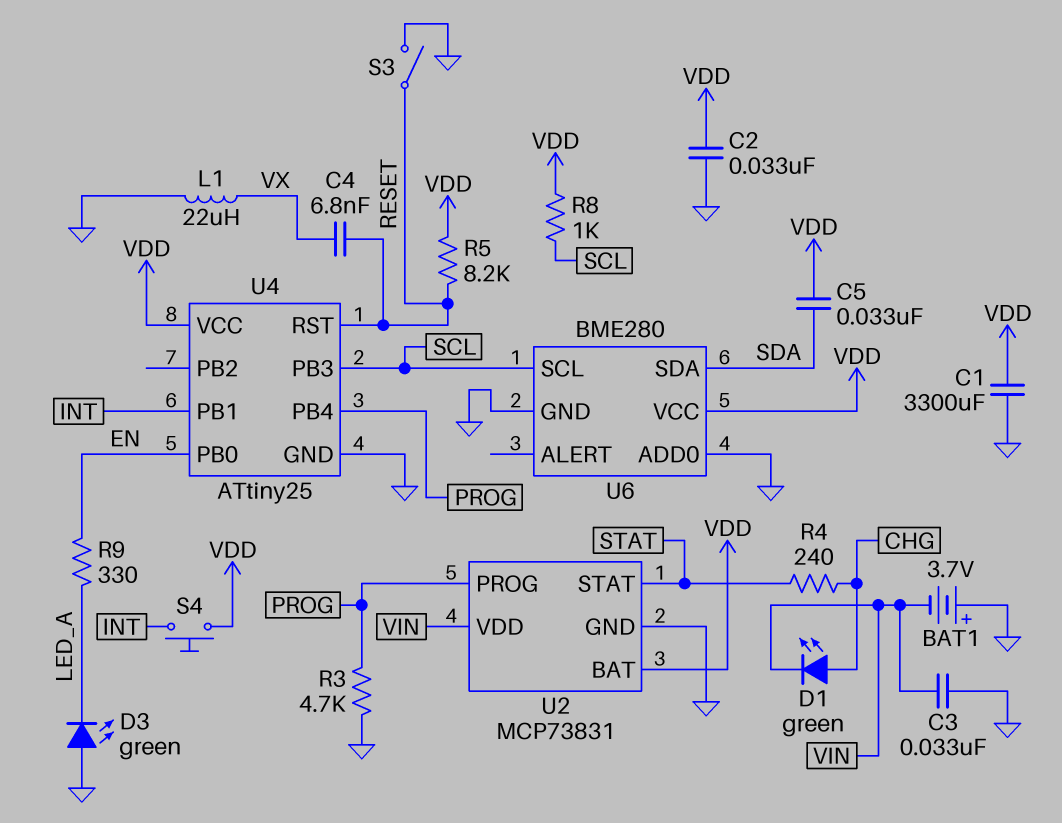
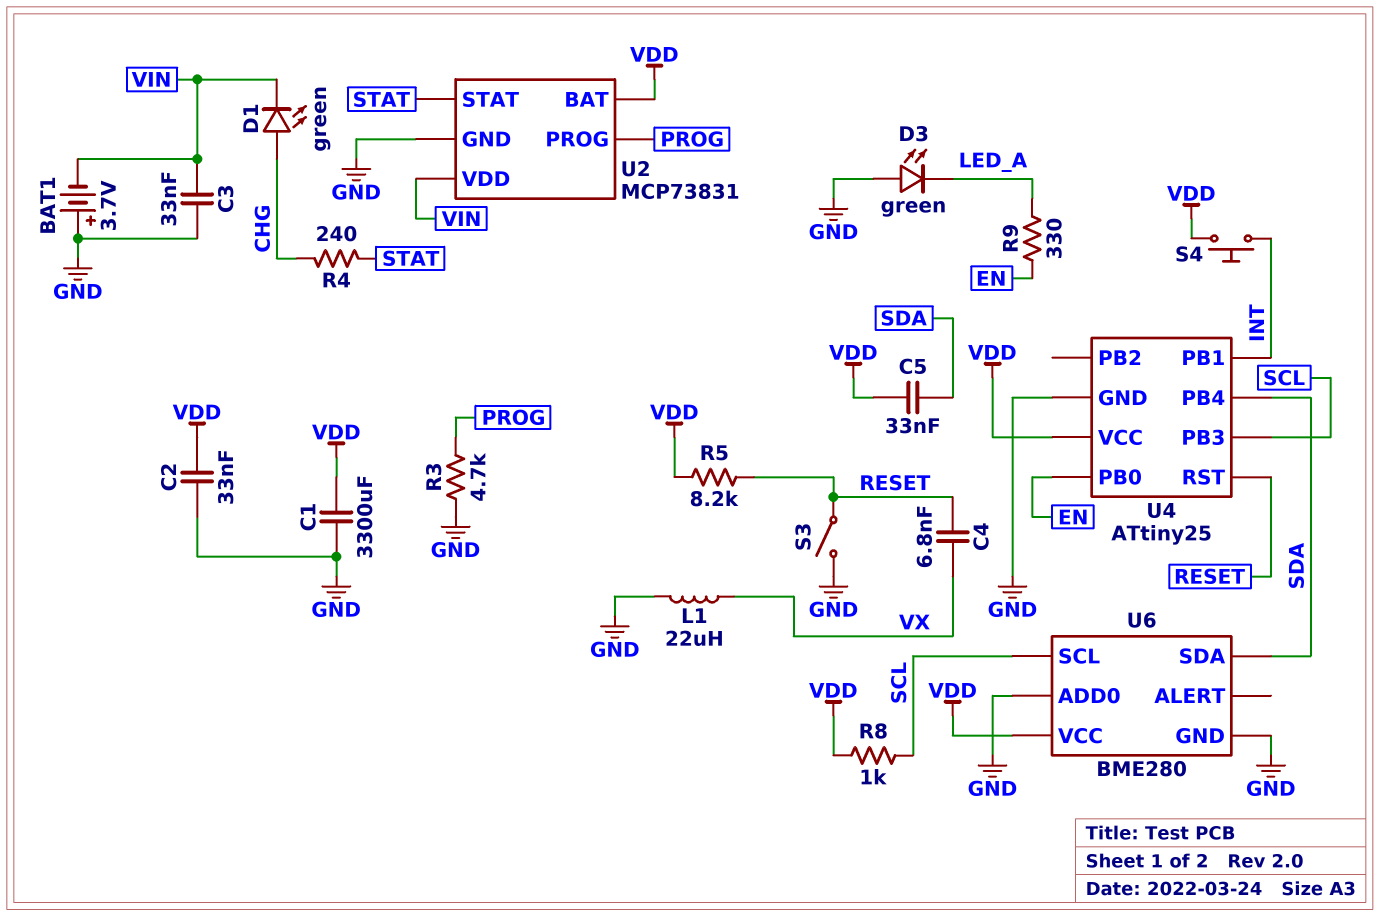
U4 pin PB4: PROG -> SDA

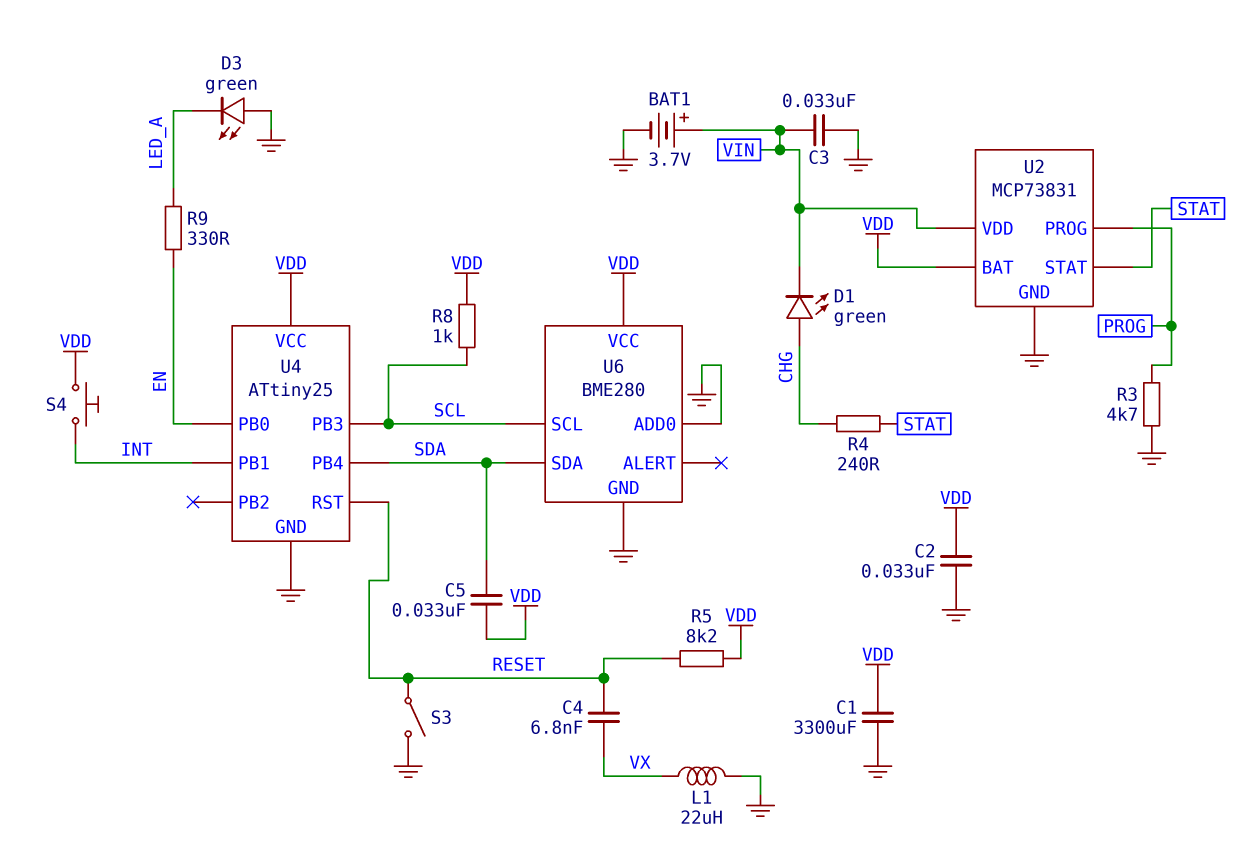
BAT1: 3.7V (plus GND, minus VIN) -> 3.7V (plus VIN, minus GND)

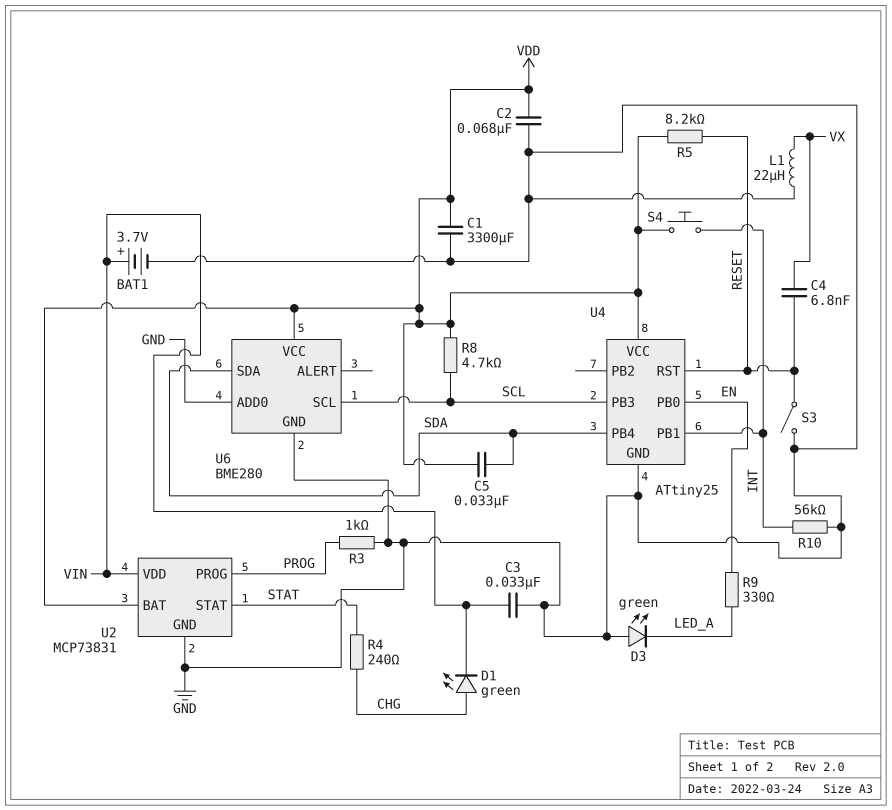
C2: 33nF (GND, VDD) -> 68nF (GND, VDD)
R3: 4.7k (GND, PROG) -> 1k (GND, PROG)
R8: 1k (SCL, VDD) -> 4.7k (SCL, VDD)
R10: none -> 56k (GND, INT)

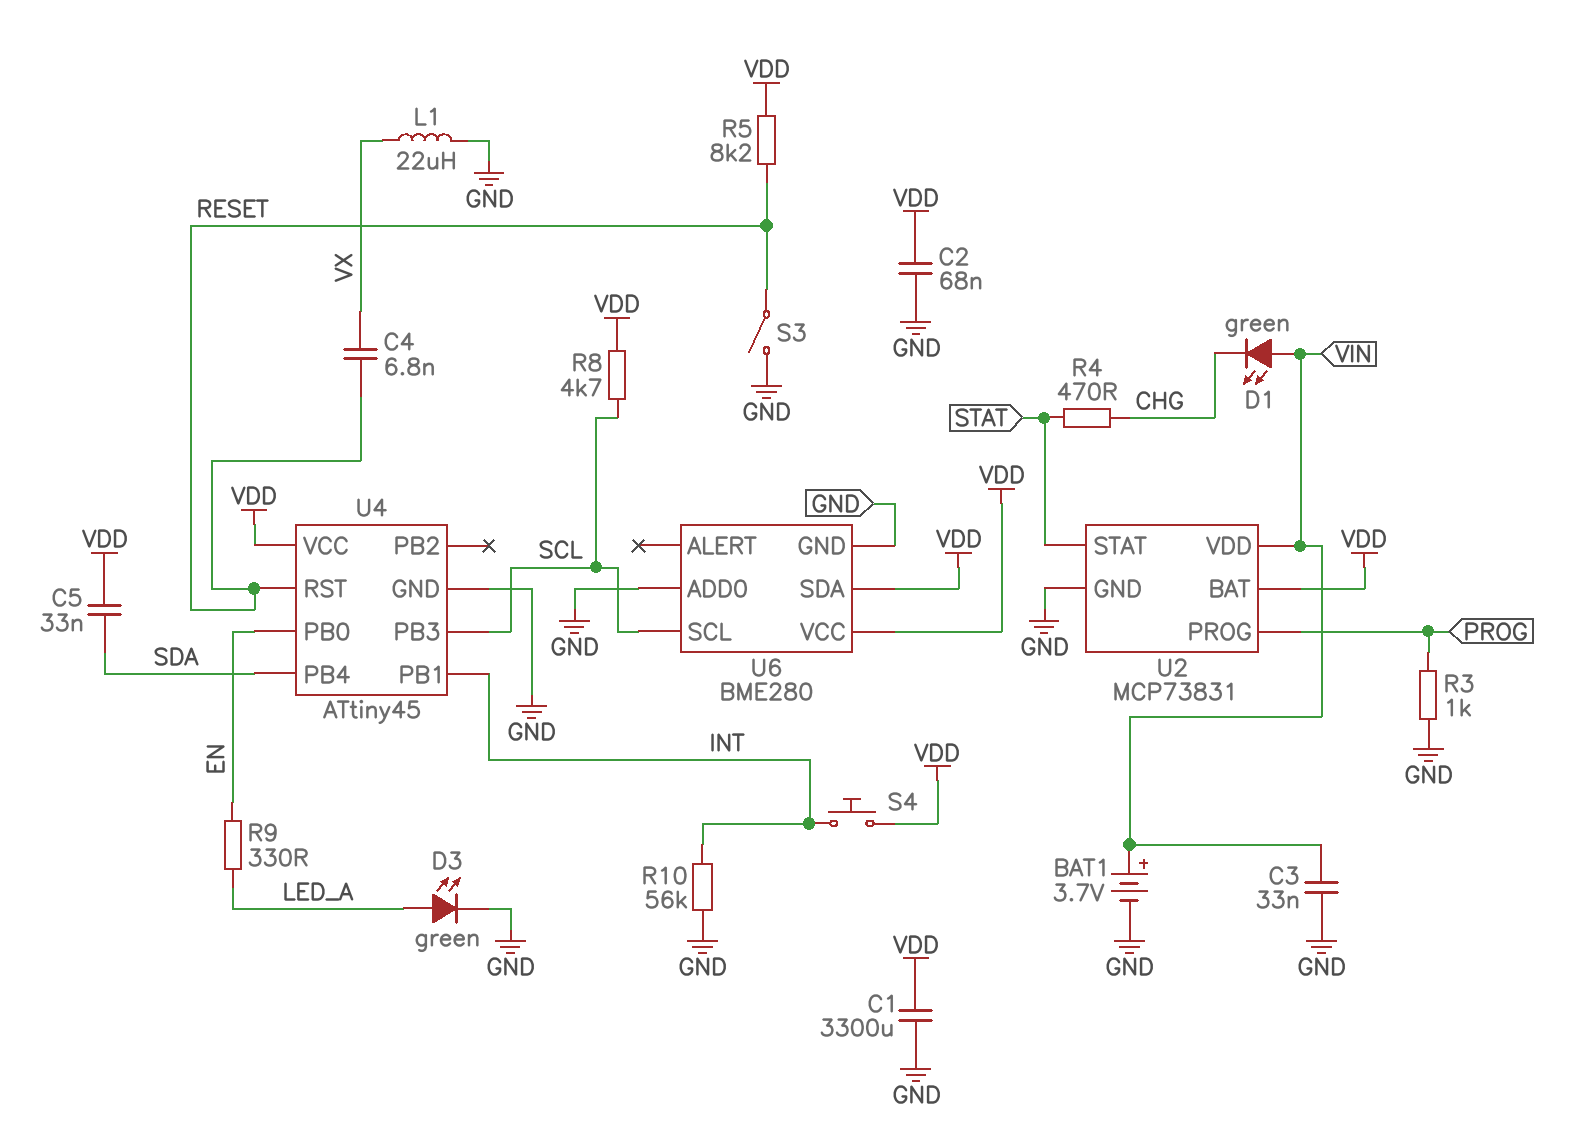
D1: LED green (A CHG, K VIN) -> LED green (A VIN, K CHG)
D3: LED green (A GND, K LED_A) -> LED green (A LED_A, K GND)
R4: 240 (CHG, STAT) -> 470 (CHG, STAT)
U4: ATtiny25 -> ATtiny45
U6 pin SDA: SDA -> VDD

